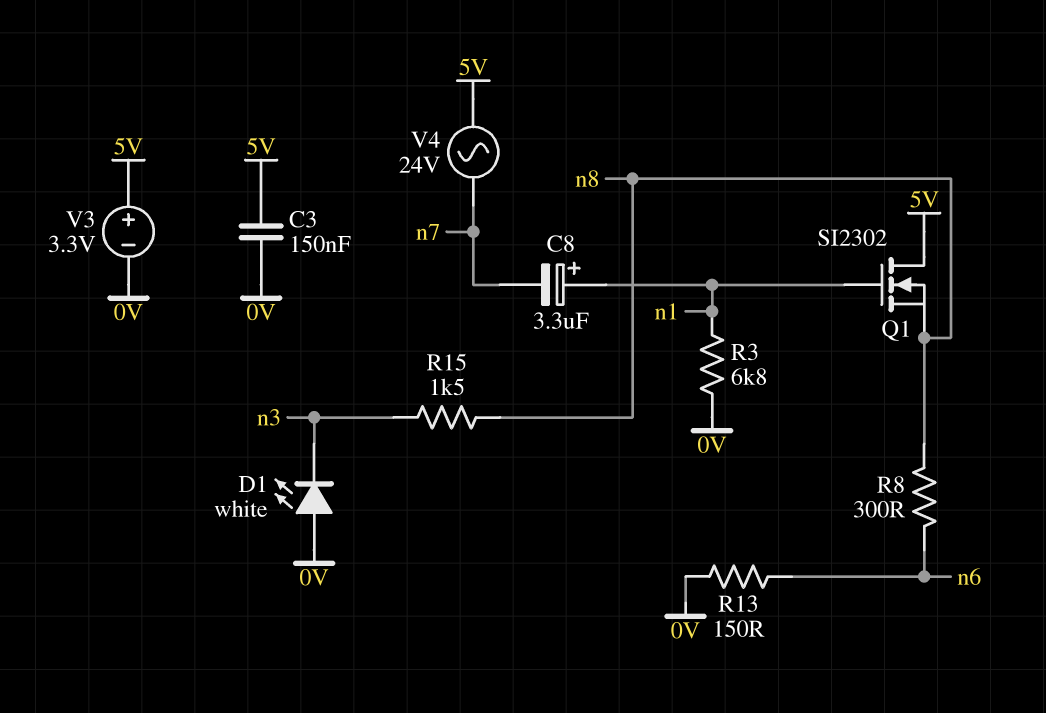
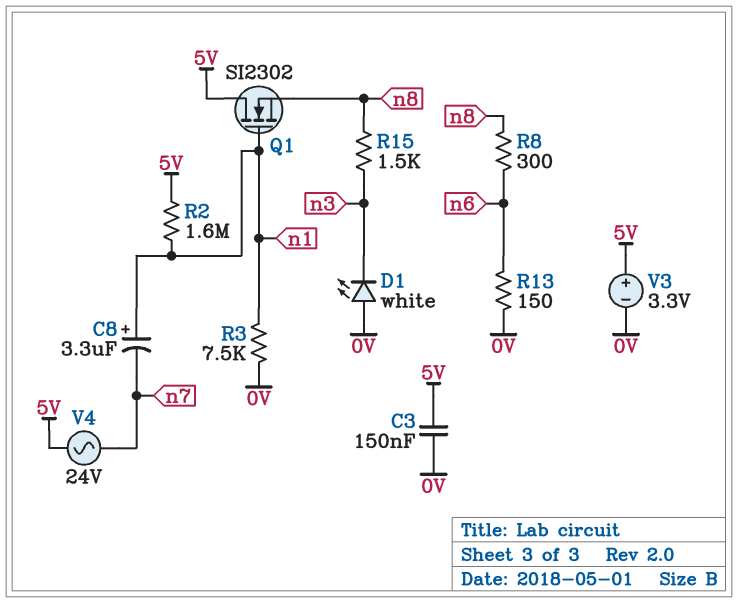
R2: none -> 1.6M (5V, n1)
R3: 6.8k (0V, n1) -> 7.5k (0V, n1)

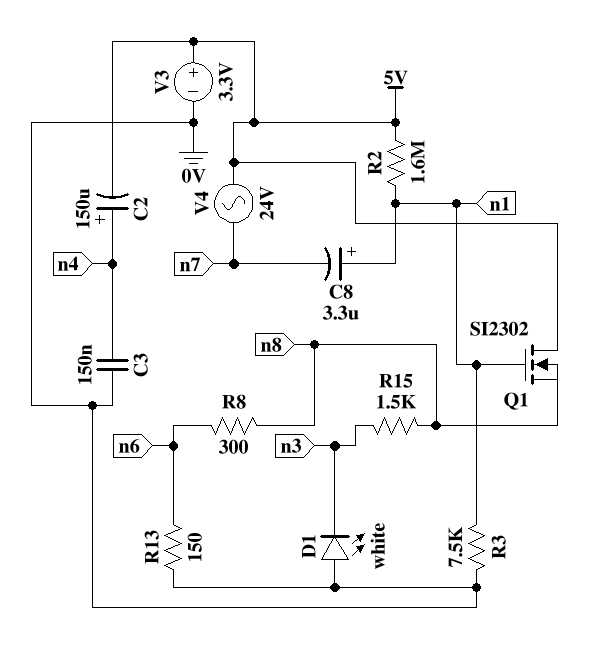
C2: none -> 150uF (plus n4, minus 5V)
C3: 150nF (0V, 5V) -> 150nF (0V, n4)

